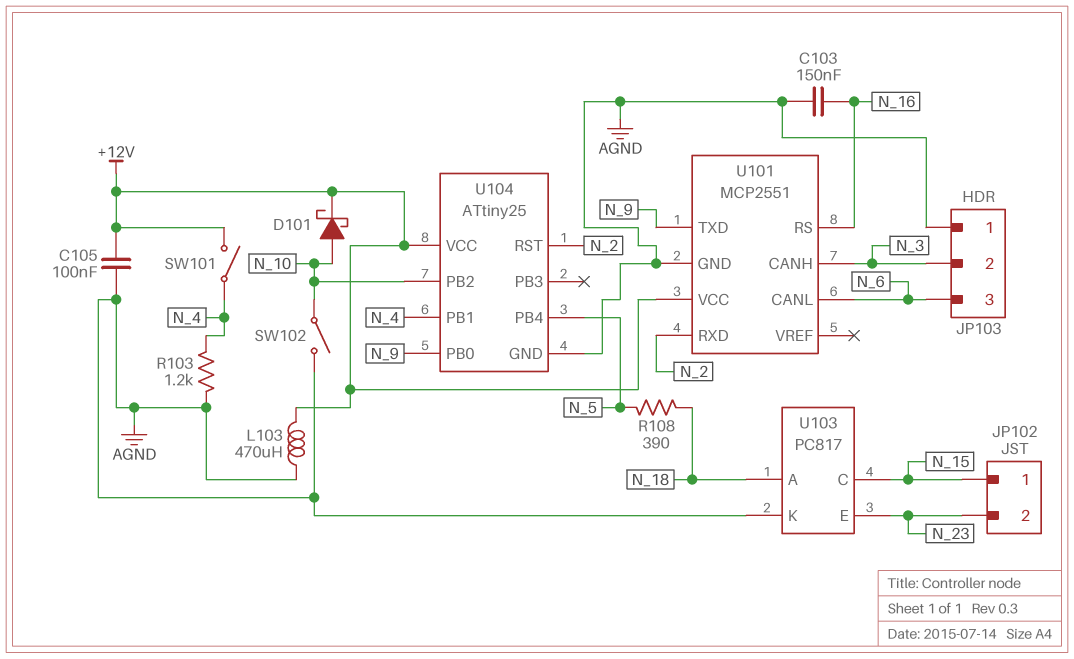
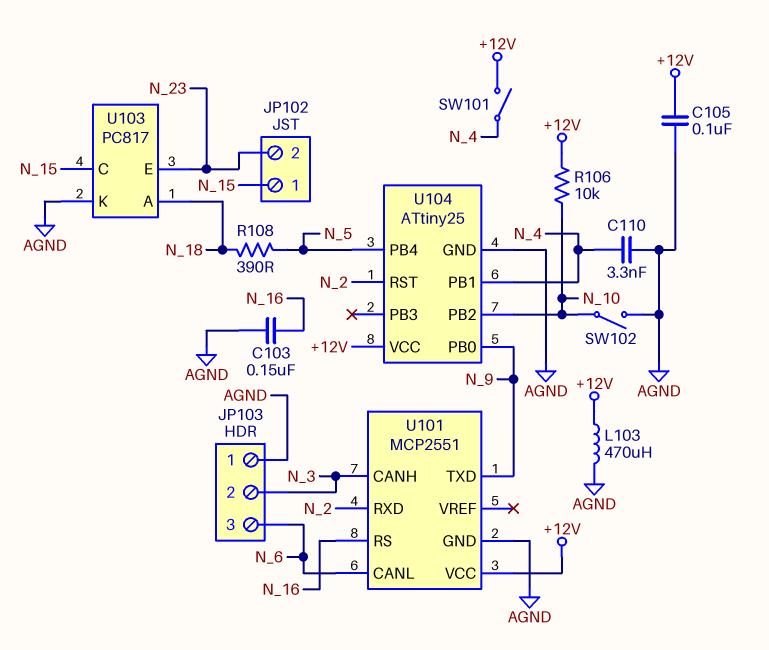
C110: none -> 3.3nF (AGND, N_4)
D101: schottky (A N_10, K +12V) -> none
R103: 1.2k (AGND, N_4) -> none
R106: none -> 10k (+12V, N_10)

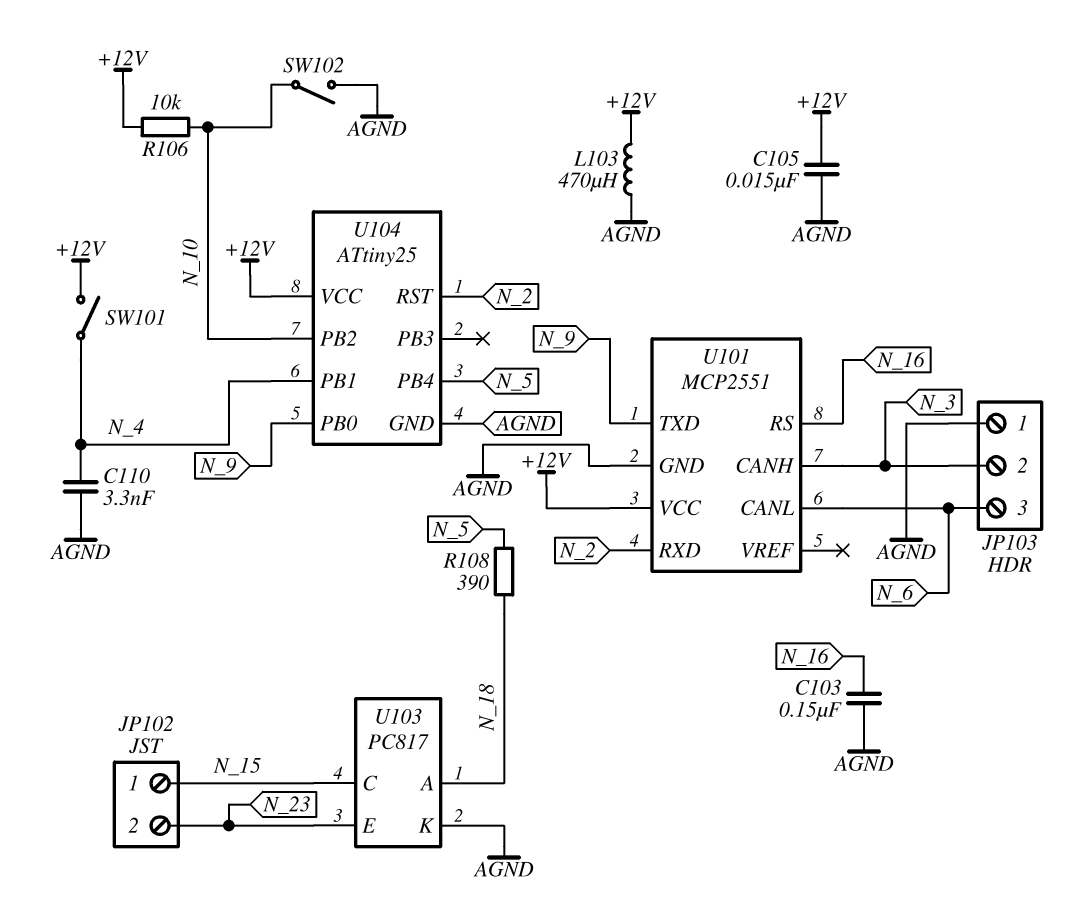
C105: 100nF (+12V, AGND) -> 15nF (+12V, AGND)

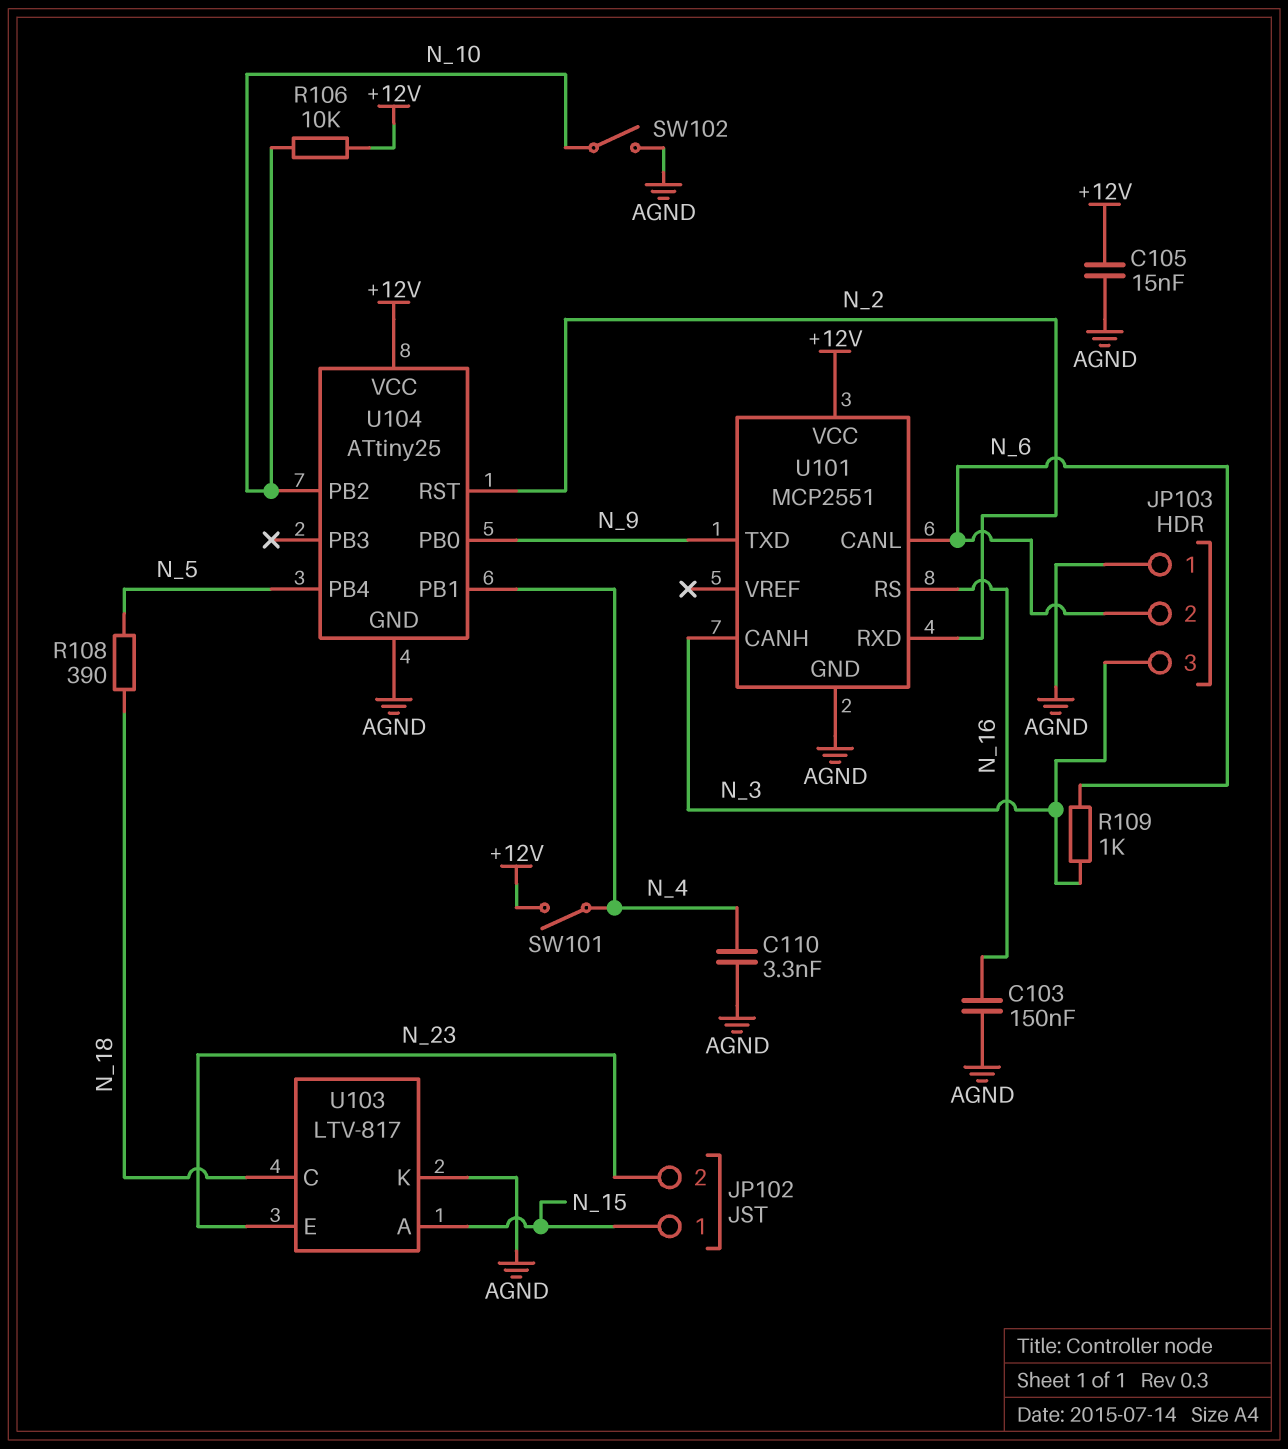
JP103 pin 2: N_3 -> N_6
JP103 pin 3: N_6 -> N_3
L103: 470uH (+12V, AGND) -> none
R109: none -> 1k (N_3, N_6)
U103: PC817 -> LTV-817
U103 pin A: N_18 -> N_15
U103 pin C: N_15 -> N_18

